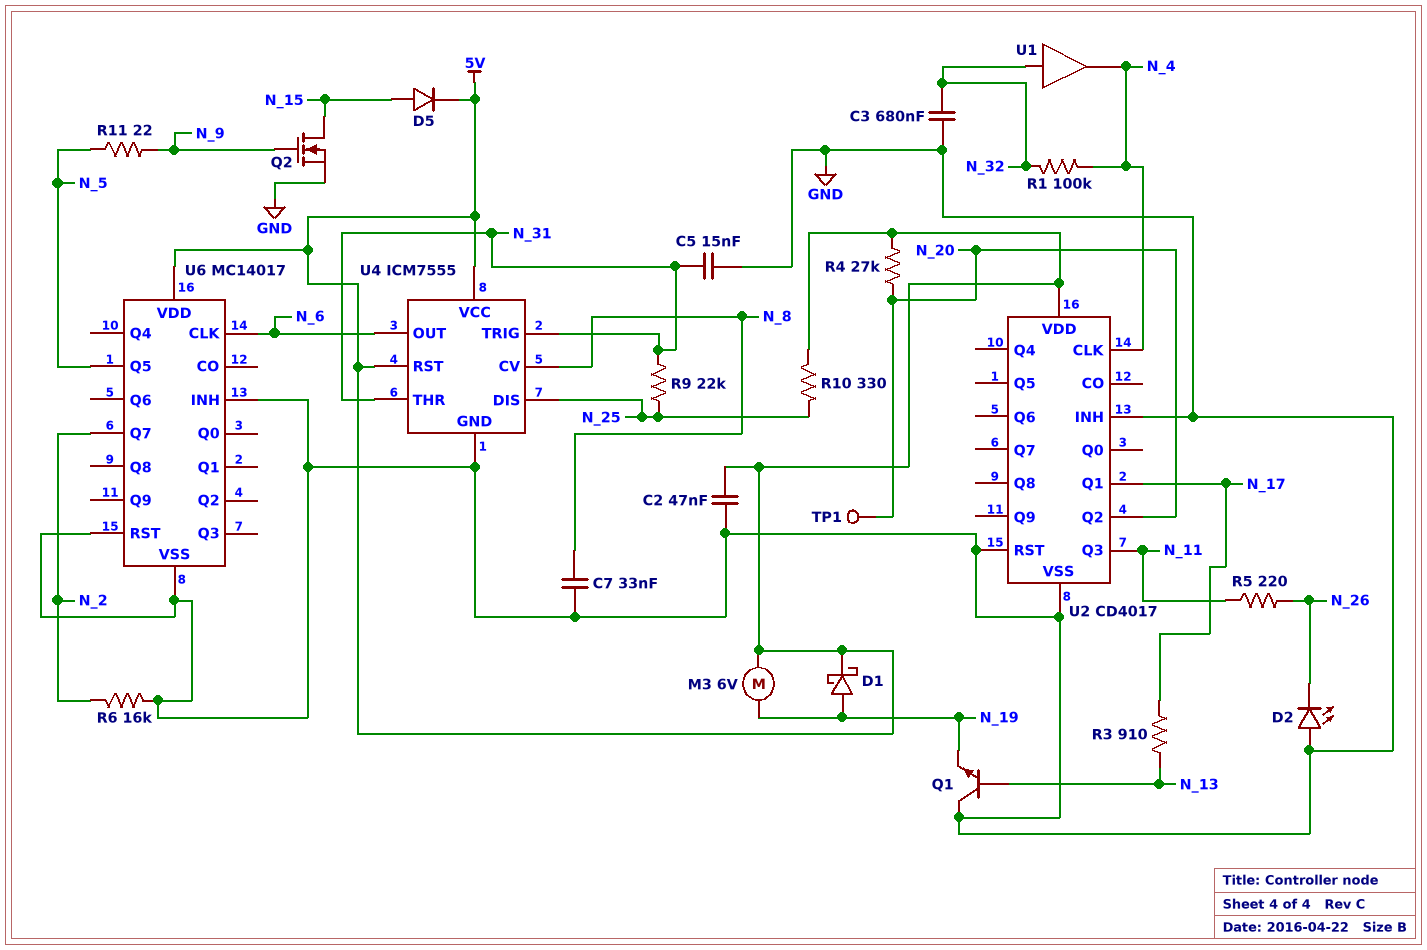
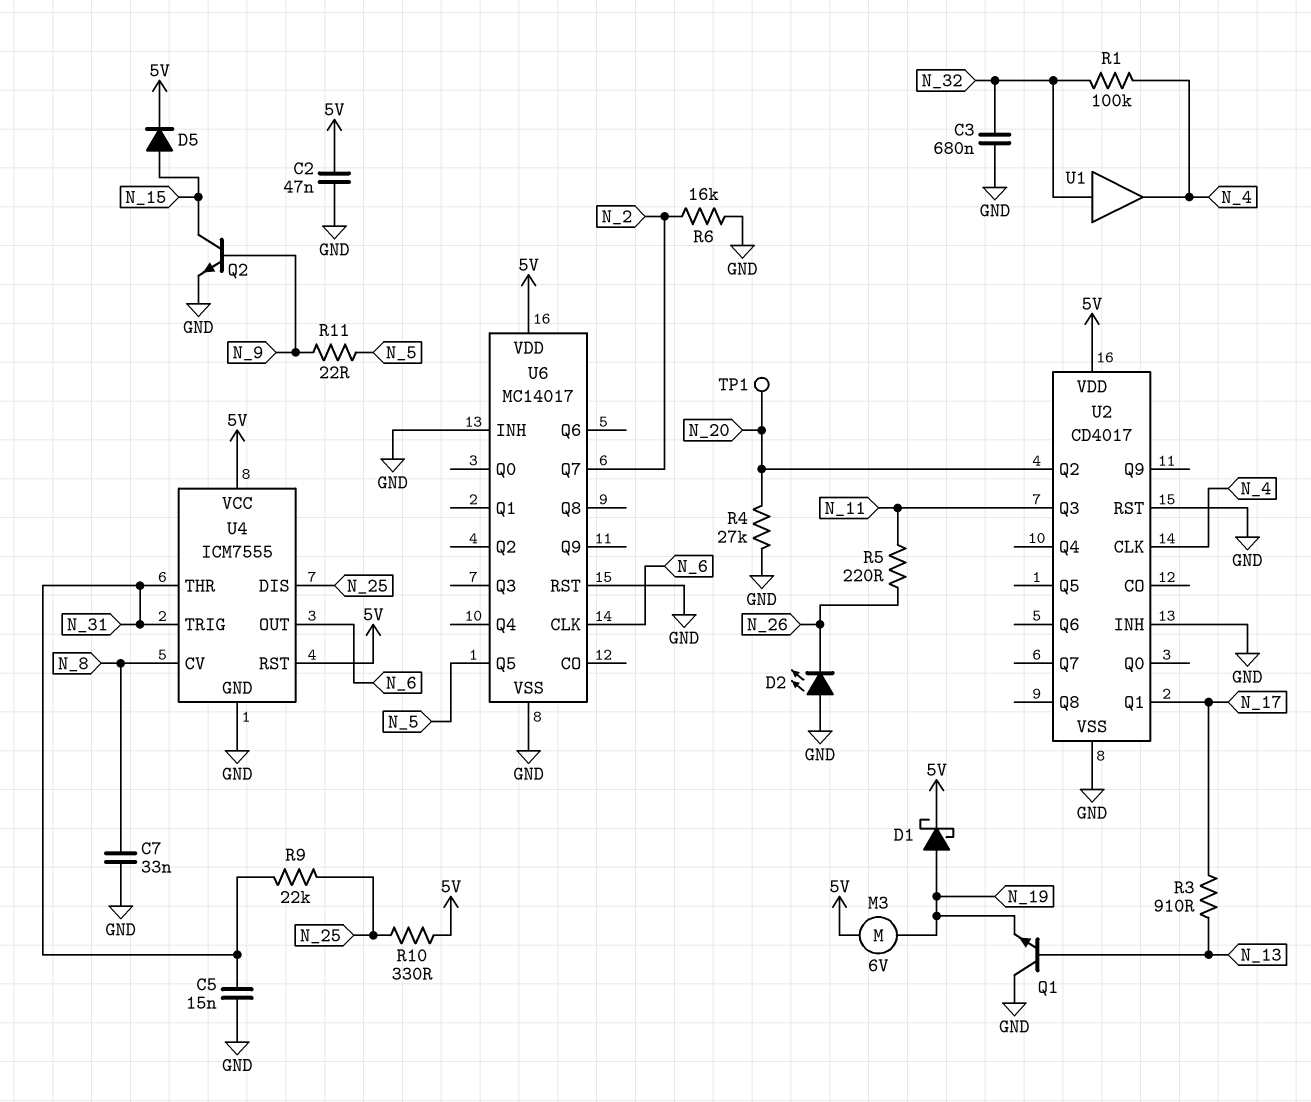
Q2: NMOS (G N_9, D N_15, S GND) -> NPN (B N_9, C N_15, E GND)
R4: 27k (5V, N_20) -> 27k (GND, N_20)

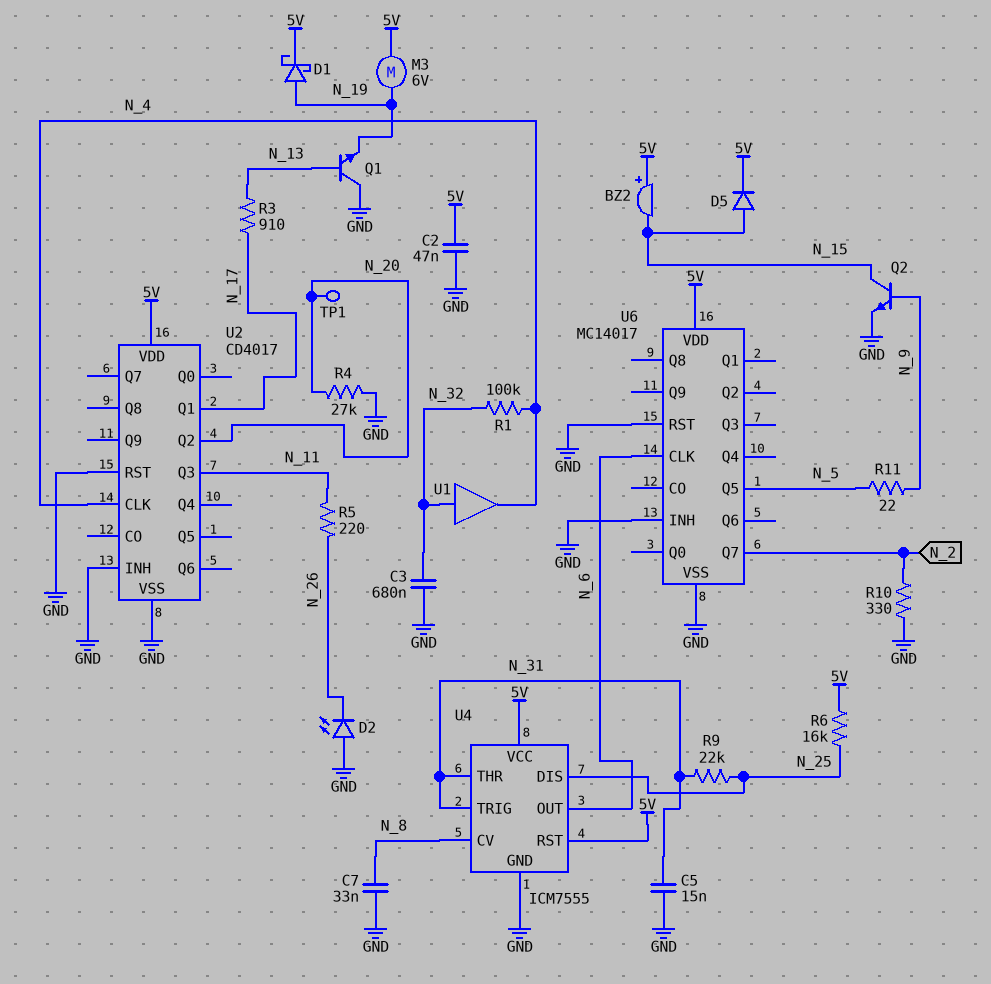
BZ2: none -> buzzer (plus 5V, minus N_15)
R6: 16k (GND, N_2) -> 16k (5V, N_25)
R10: 330 (5V, N_25) -> 330 (GND, N_2)

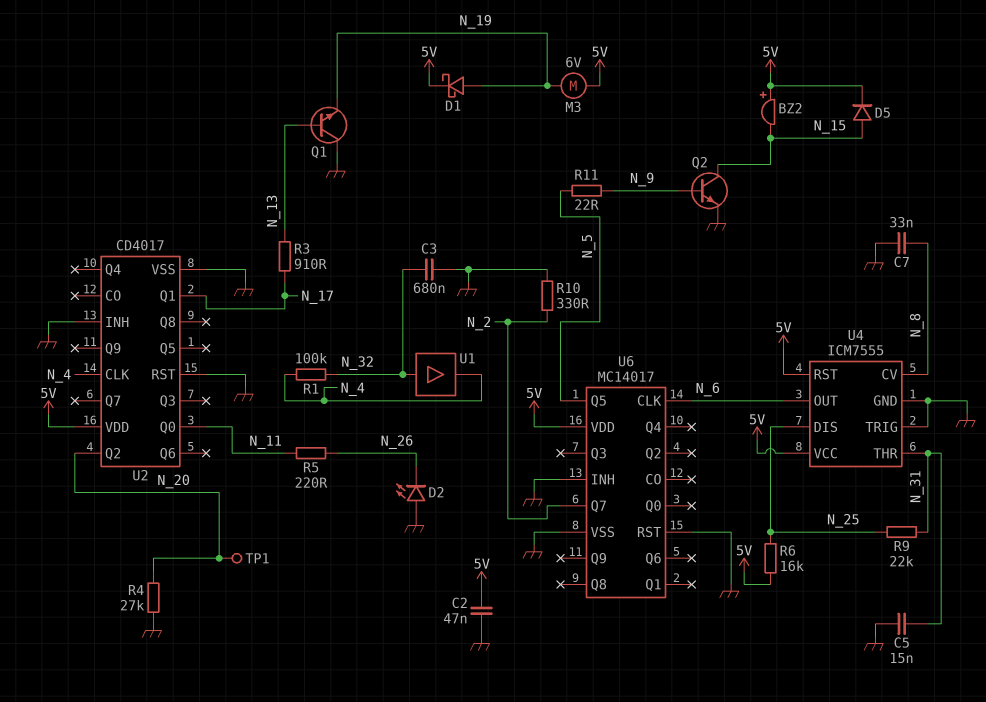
U2 pin Q0: none -> N_11
U2 pin Q3: N_11 -> none
U4 pin TRIG: N_31 -> GND

